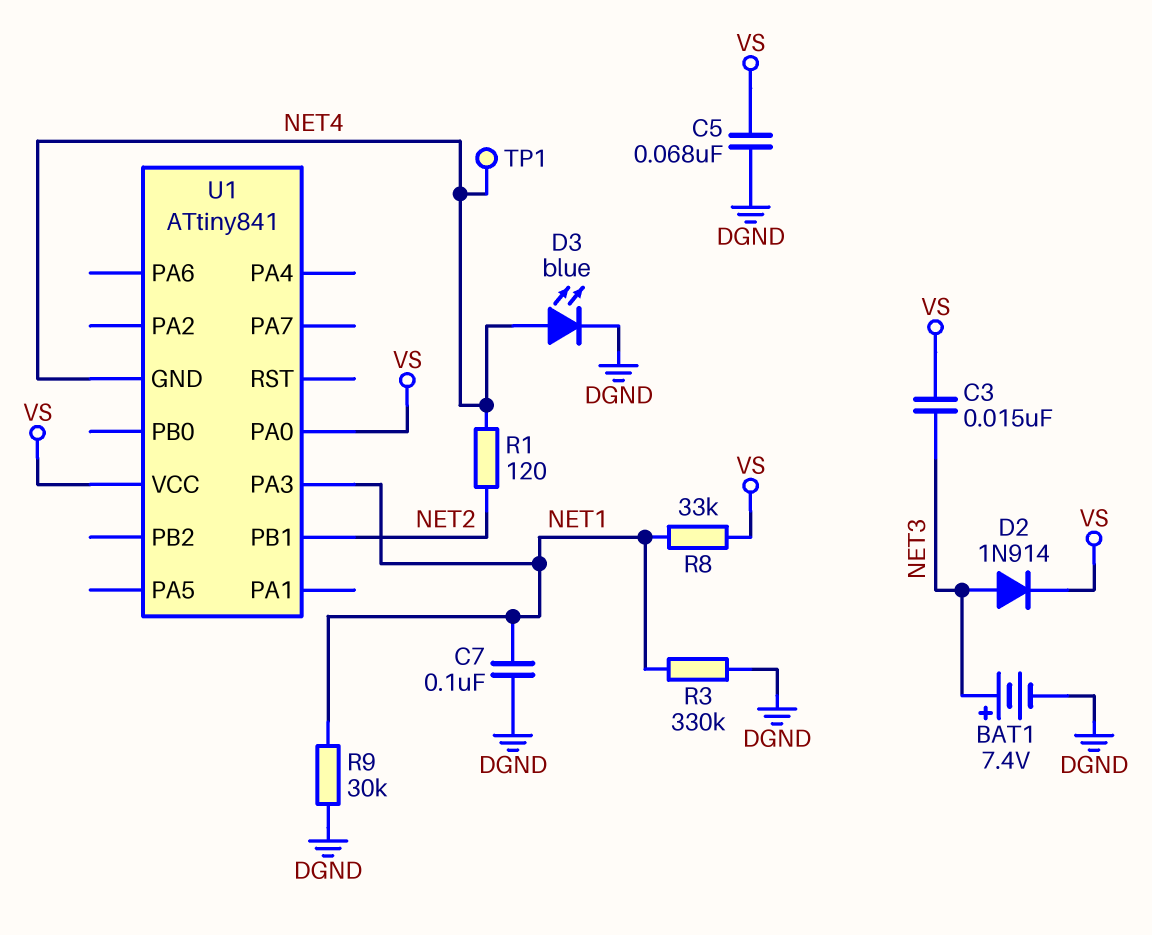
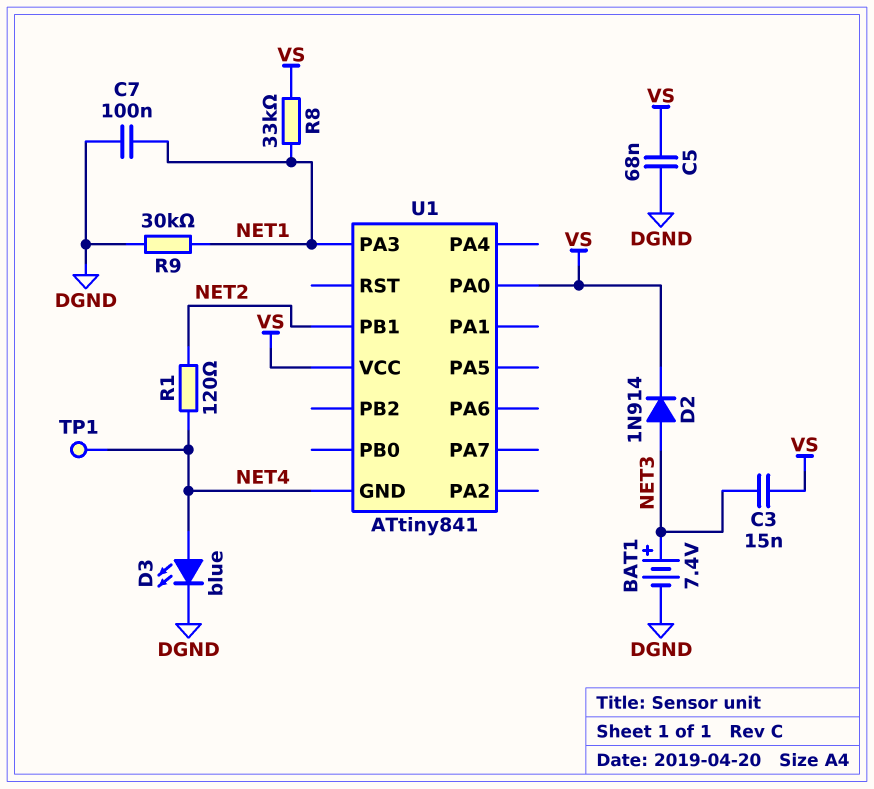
R3: 330k (DGND, NET1) -> none

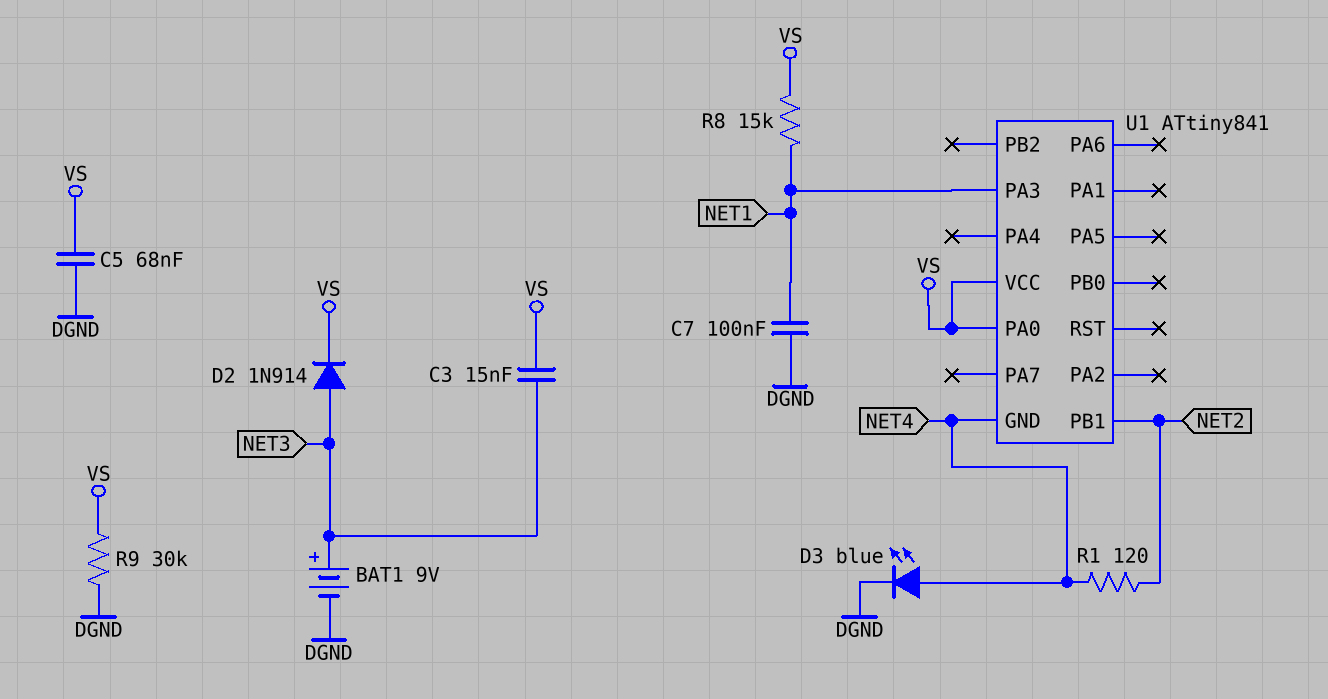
BAT1: 7.4V (plus NET3, minus DGND) -> 9V (plus NET3, minus DGND)
R8: 33k (NET1, VS) -> 15k (NET1, VS)
R9: 30k (DGND, NET1) -> 30k (DGND, VS)
TP1: test point (NET4) -> none

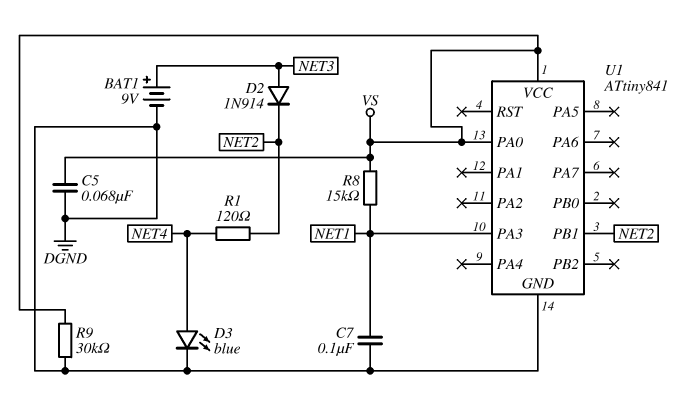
C3: 15nF (NET3, VS) -> none
D2: diode 1N914 (A NET3, K VS) -> diode 1N914 (A NET3, K NET2)
U1 pin GND: NET4 -> DGND

